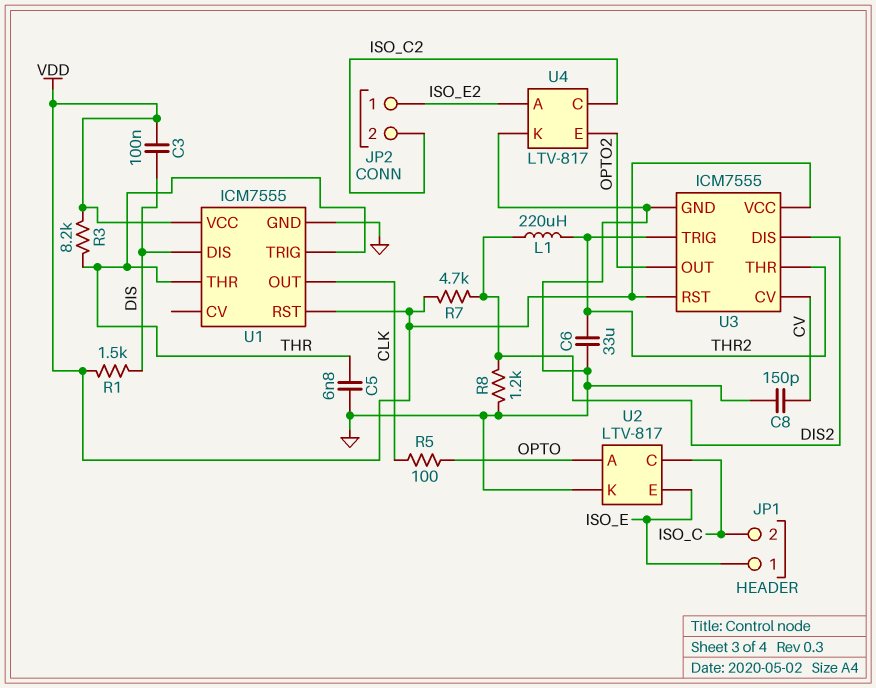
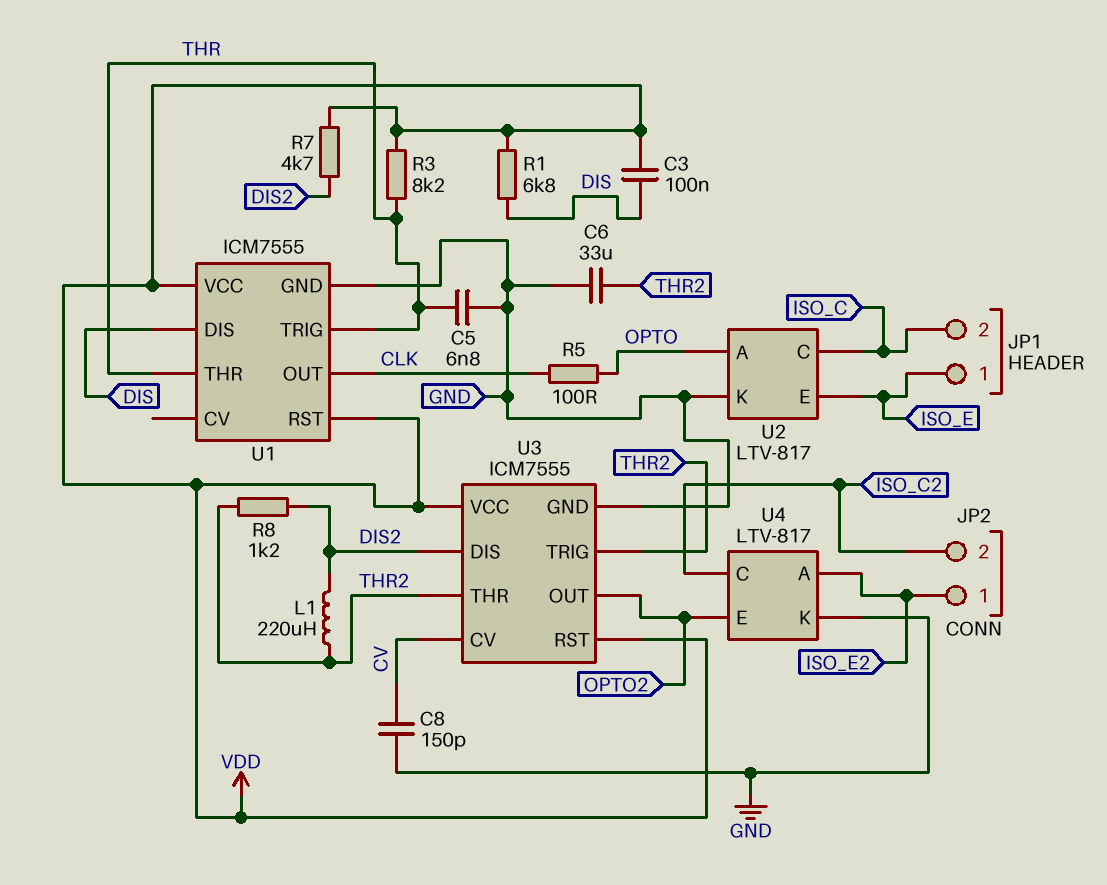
R1: 1.5k (DIS, VDD) -> 6.8k (DIS, VDD)
R8: 1.2k (DIS2, GND) -> 1.2k (DIS2, THR2)

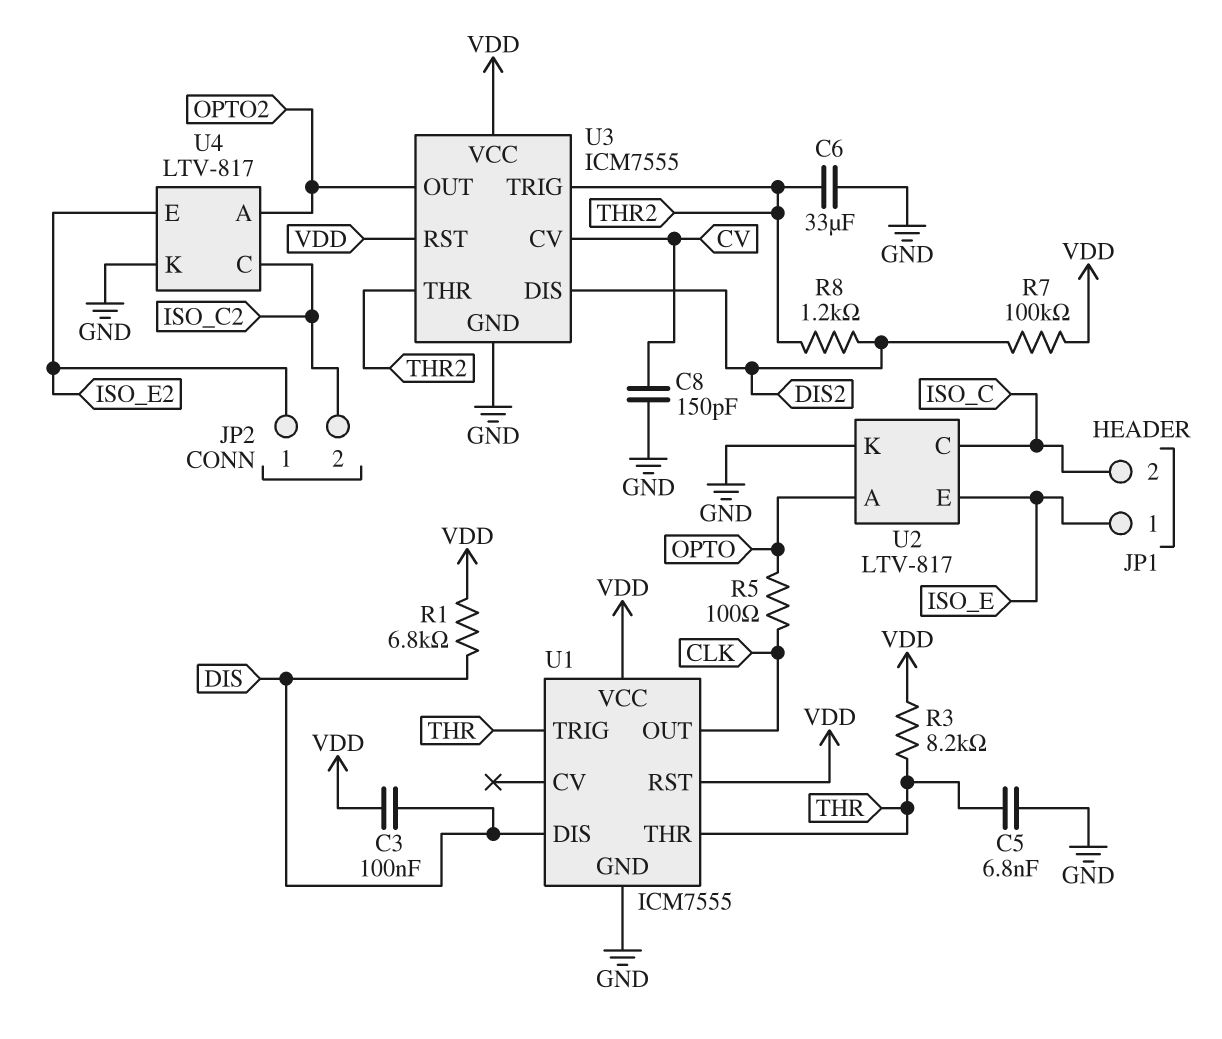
L1: 220uH (DIS2, THR2) -> none
R7: 4.7k (DIS2, VDD) -> 100k (DIS2, VDD)
U4 pin A: ISO_E2 -> OPTO2
U4 pin E: OPTO2 -> ISO_E2

